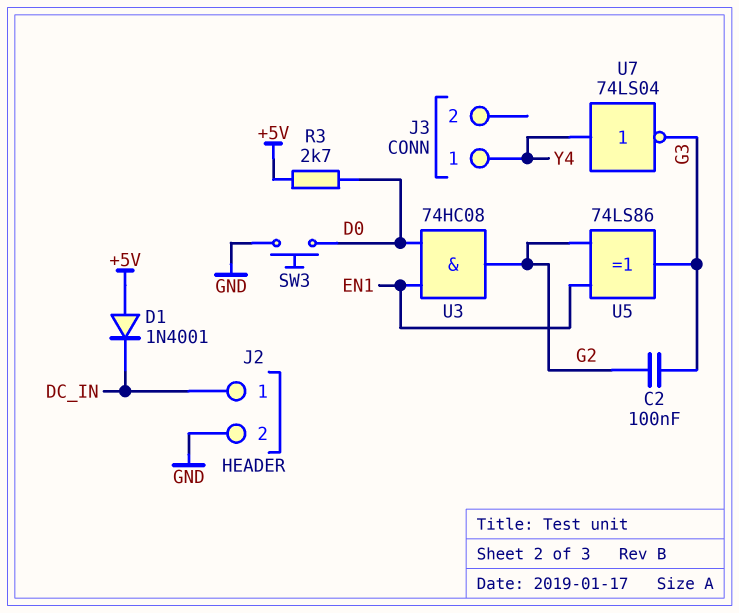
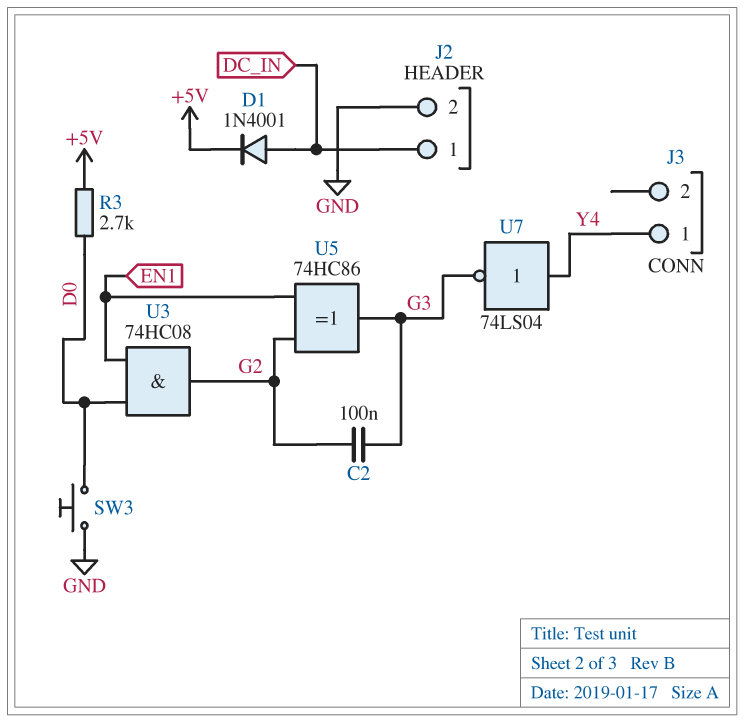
D1: diode 1N4001 (A +5V, K DC_IN) -> diode 1N4001 (A DC_IN, K +5V)
U5: XOR 74LS86 (in EN1, in G2, out G3) -> XOR 74HC86 (in EN1, in G2, out G3)

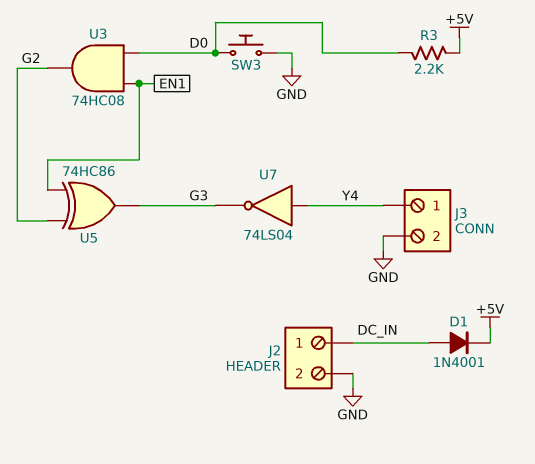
C2: 100nF (G2, G3) -> none
J3 pin 2: none -> GND
R3: 2.7k (+5V, D0) -> 2.2k (+5V, D0)

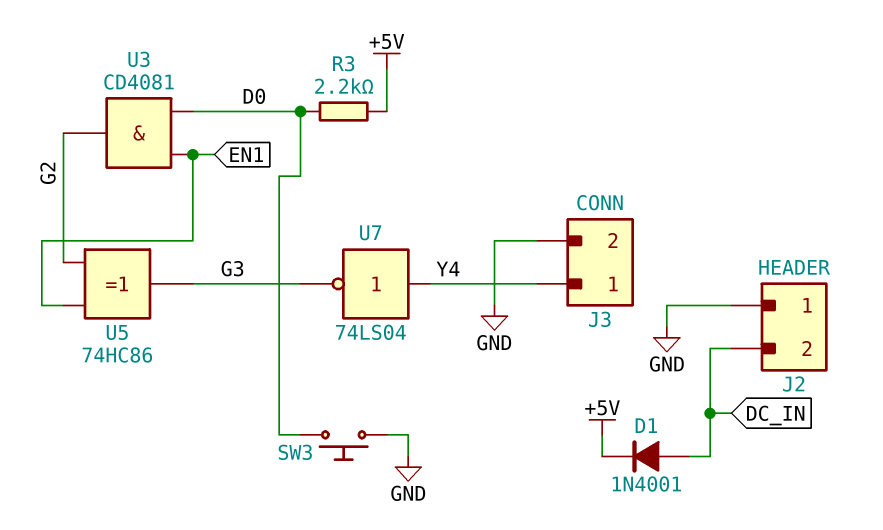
J2 pin 1: DC_IN -> GND
J2 pin 2: GND -> DC_IN
U3: AND 74HC08 (in D0, in EN1, out G2) -> AND CD4081 (in D0, in EN1, out G2)

